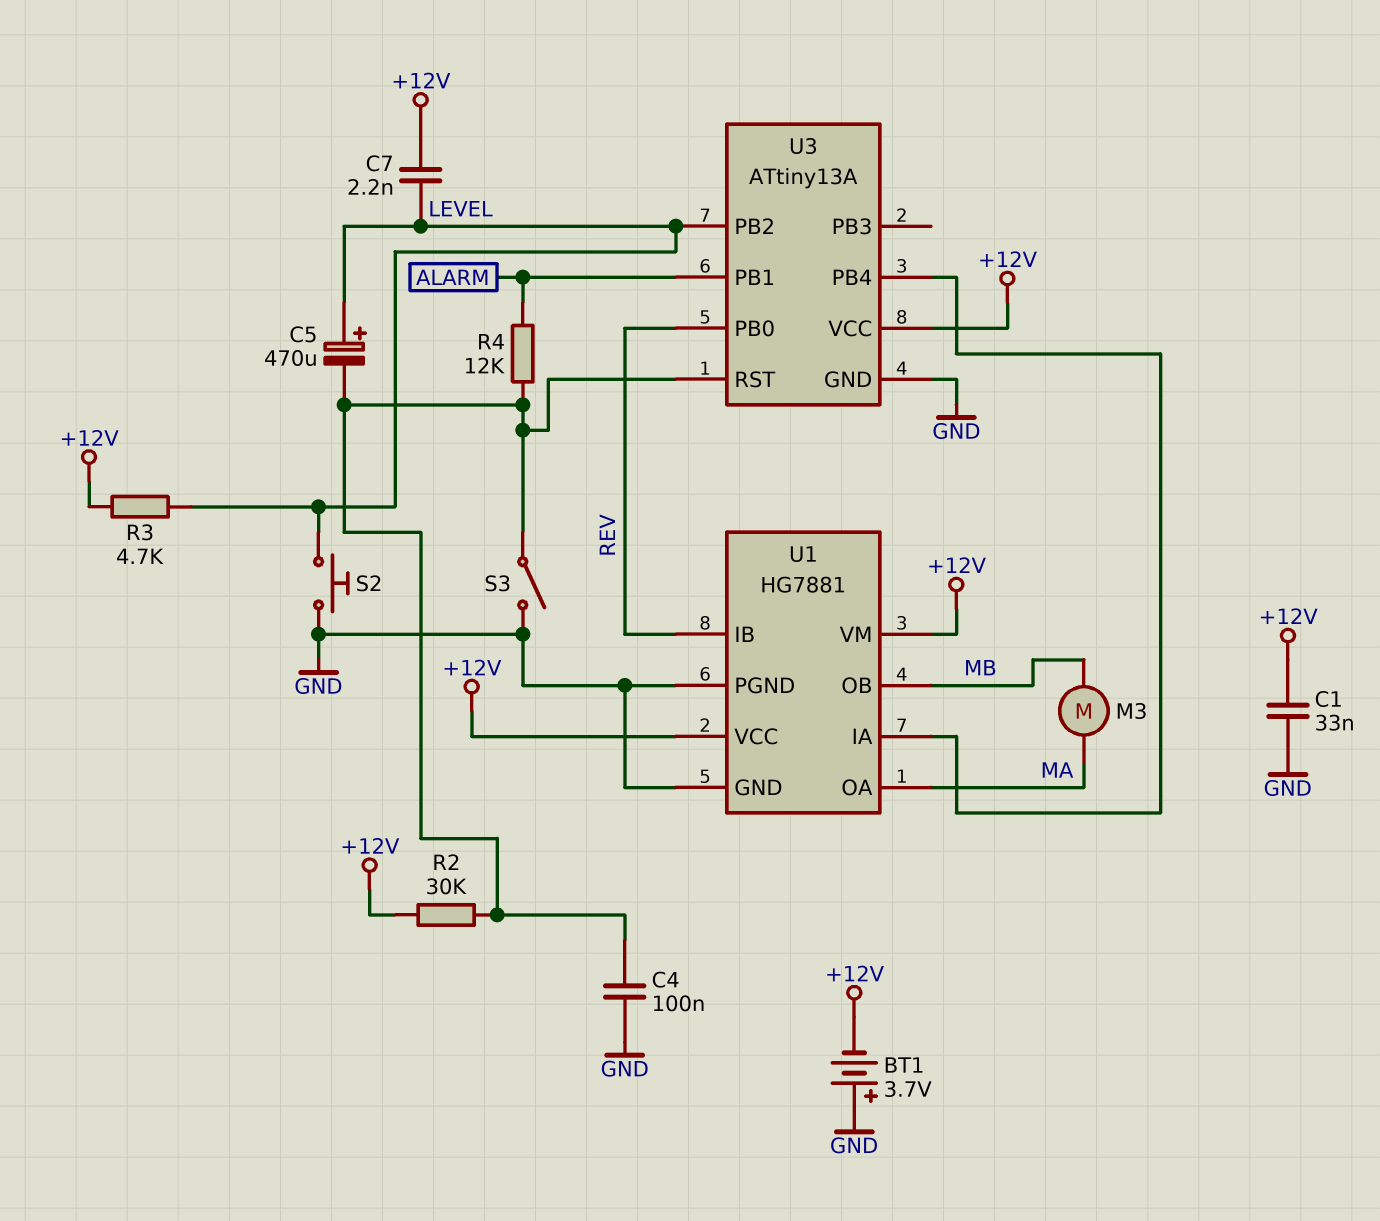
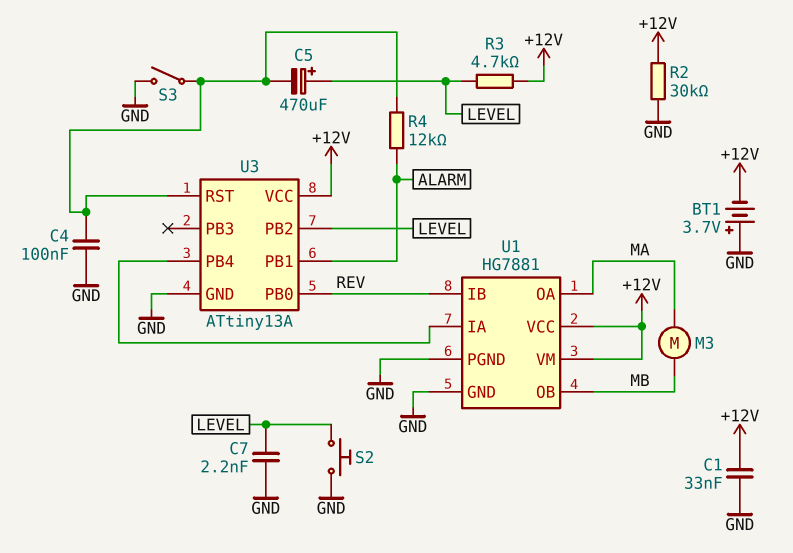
C7: 2.2nF (+12V, LEVEL) -> 2.2nF (GND, LEVEL)
R2: 30k (+12V, U3/RST) -> 30k (+12V, GND)

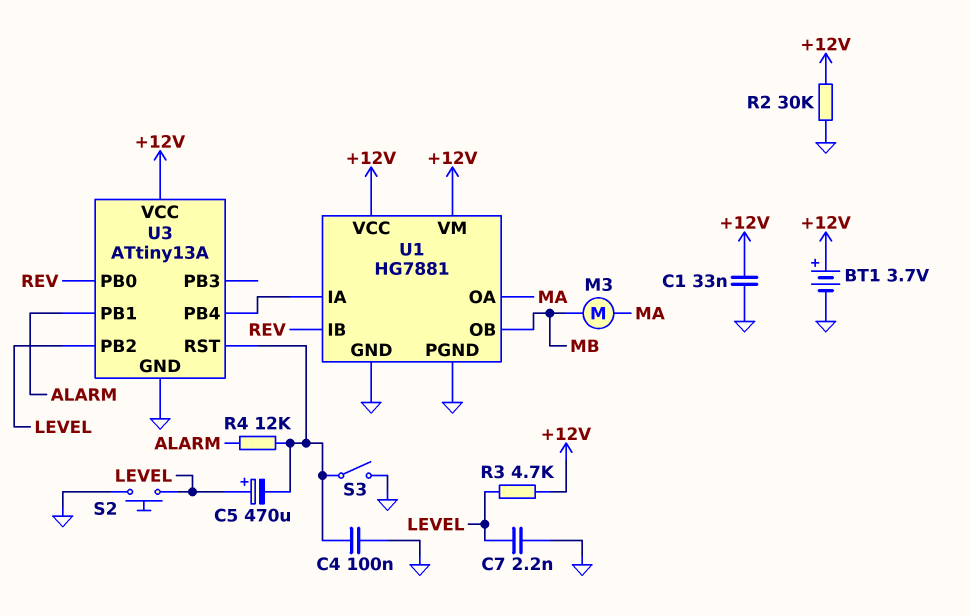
BT1: 3.7V (plus GND, minus +12V) -> 3.7V (plus +12V, minus GND)

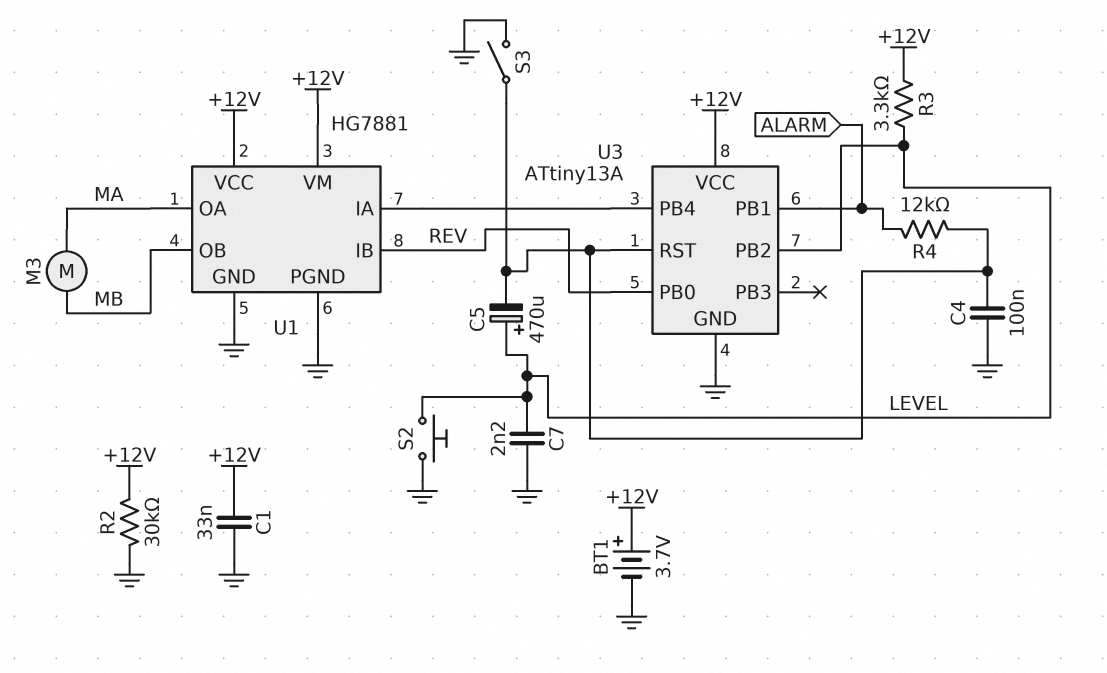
R3: 4.7k (+12V, LEVEL) -> 3.3k (+12V, LEVEL)

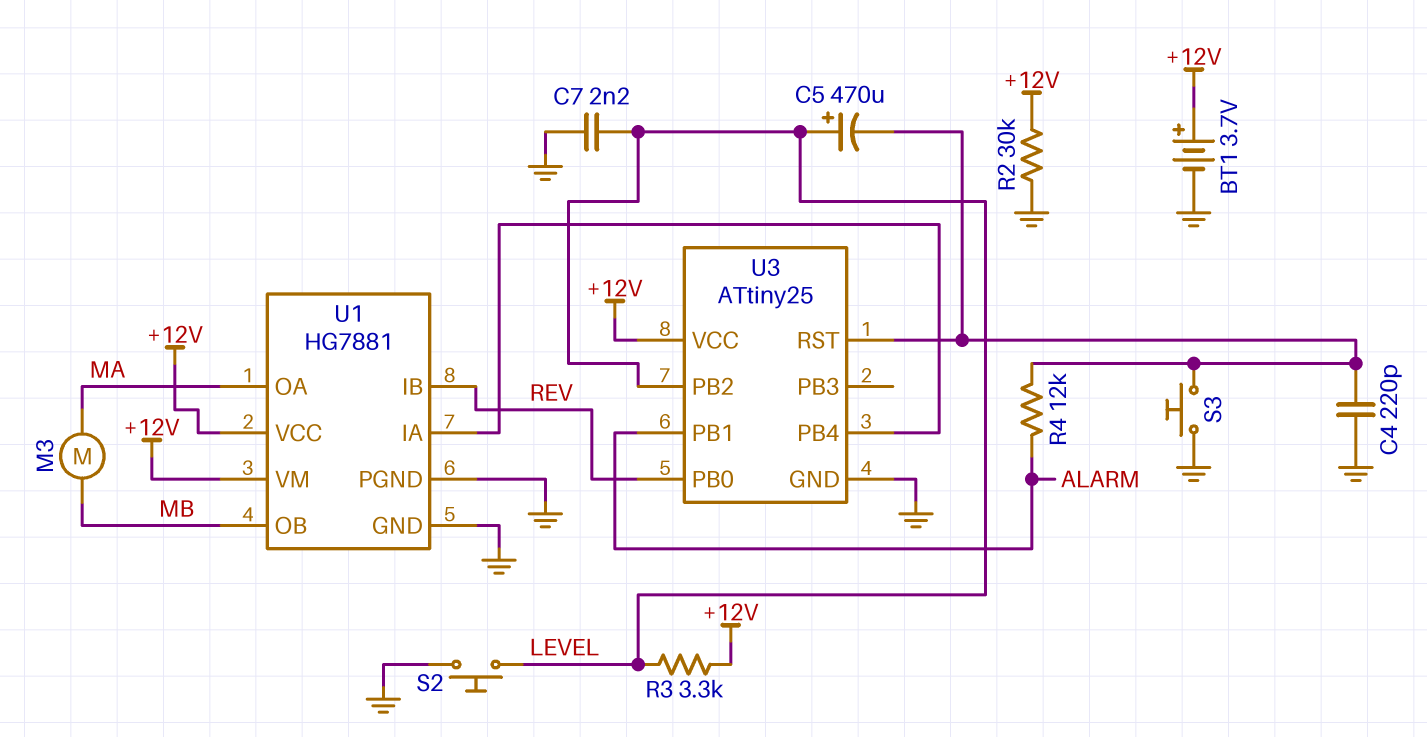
C1: 33nF (+12V, GND) -> none
C4: 100nF (GND, U3/RST) -> 220pF (GND, U3/RST)
S3: switch (GND, U3/RST) -> button (GND, U3/RST)
U3: ATtiny13A -> ATtiny25

